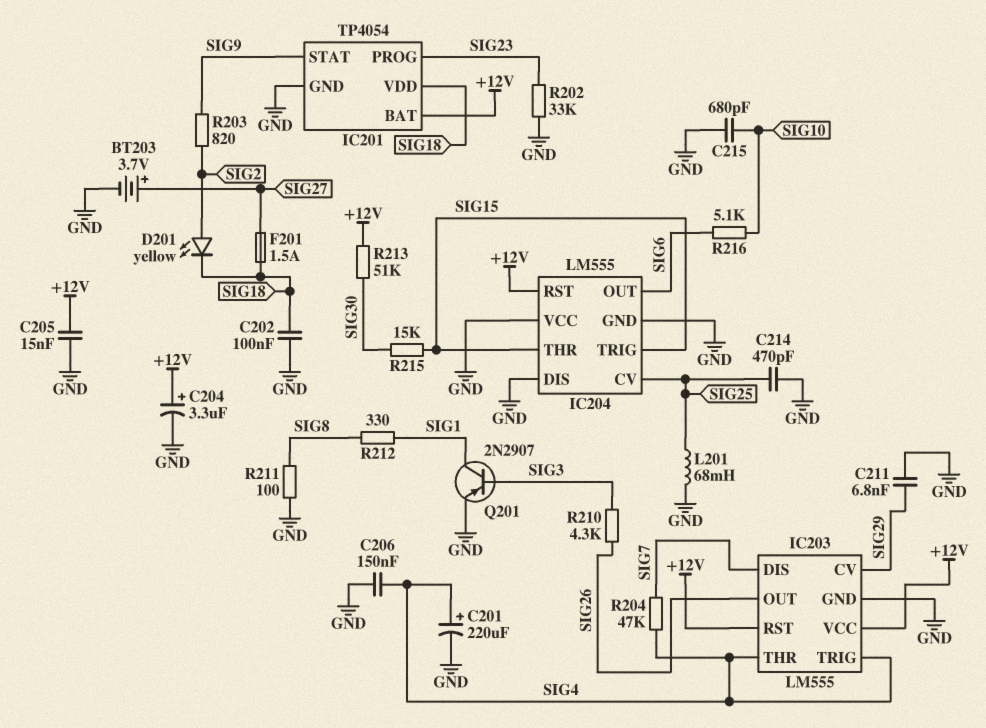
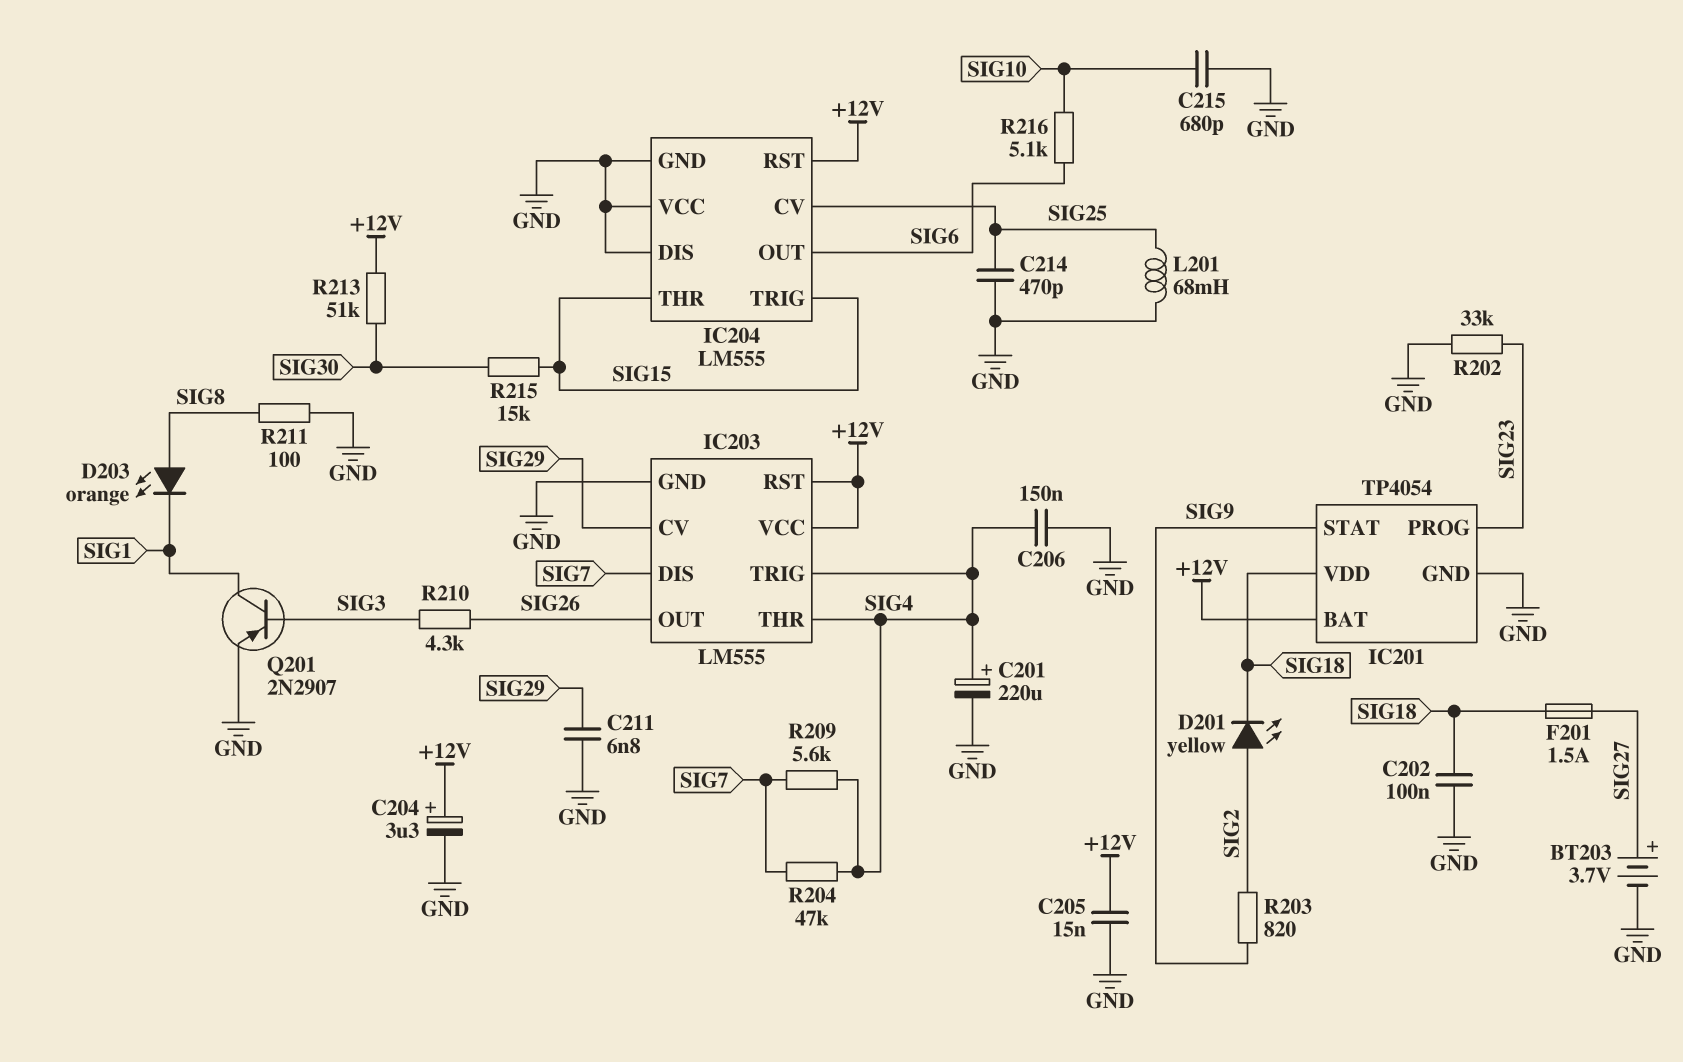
D203: none -> LED orange (A SIG8, K SIG1)
R209: none -> 5.6k (SIG4, SIG7)
R212: 330 (SIG1, SIG8) -> none

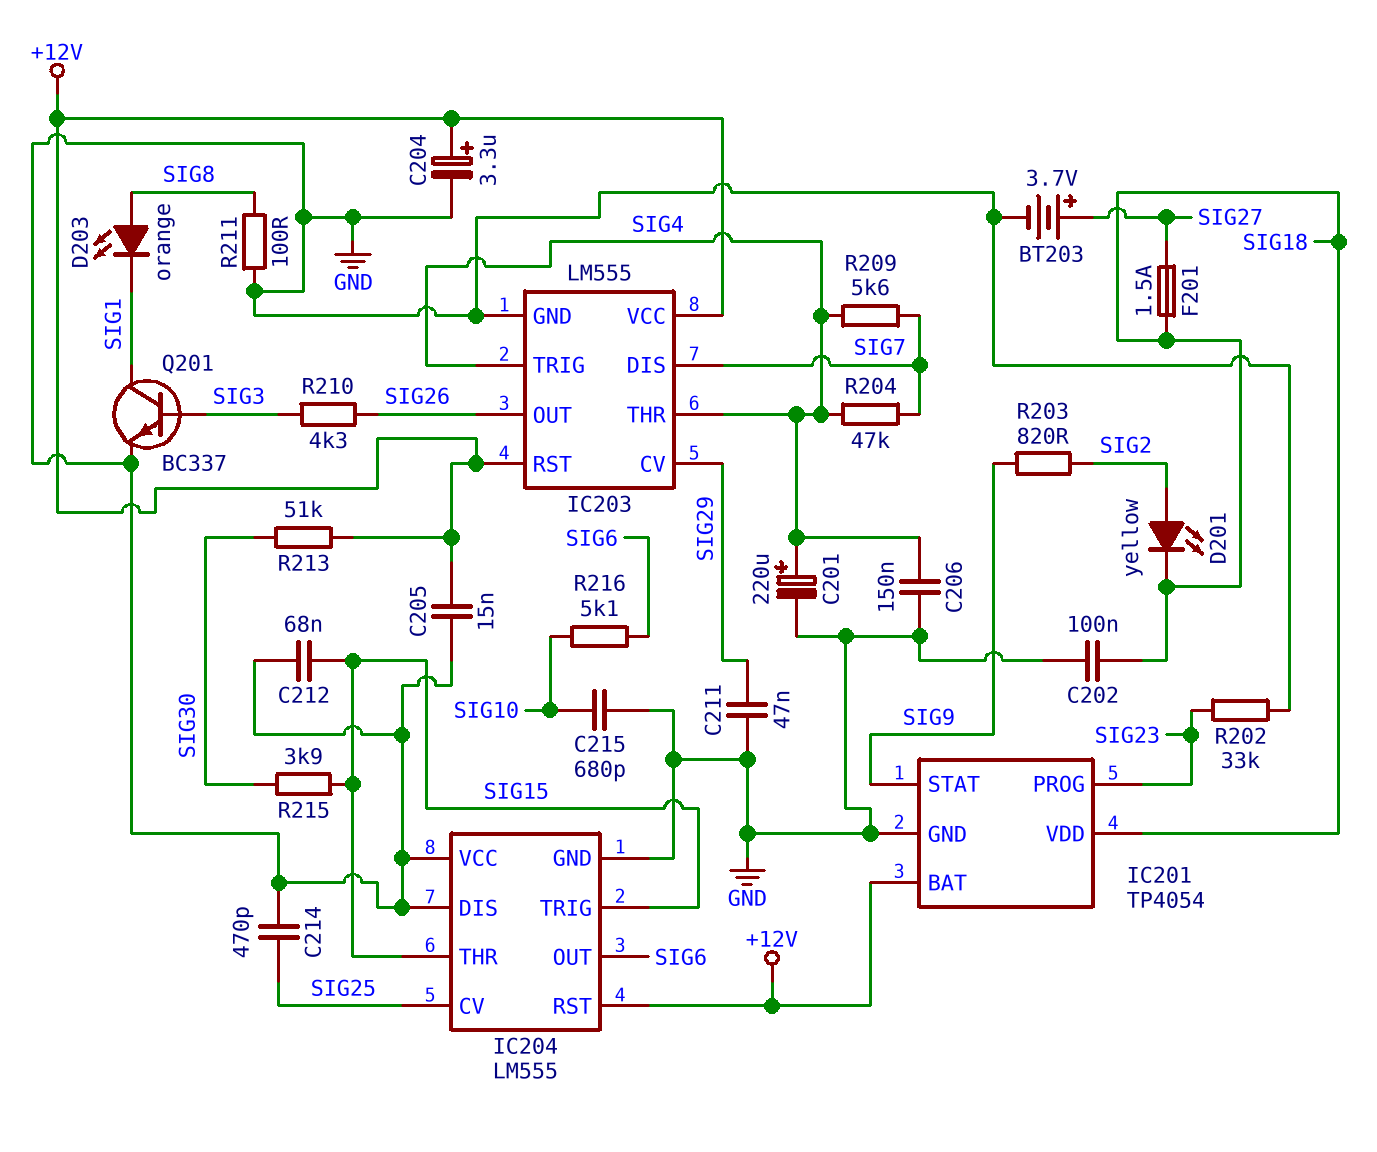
C211: 6.8nF (GND, SIG29) -> 47nF (GND, SIG29)
C212: none -> 68nF (GND, SIG15)
L201: 68mH (GND, SIG25) -> none
Q201: PNP 2N2907 (B SIG3, C SIG1, E GND) -> NPN BC337 (B SIG3, C SIG1, E GND)
R215: 15k (SIG15, SIG30) -> 3.9k (SIG15, SIG30)

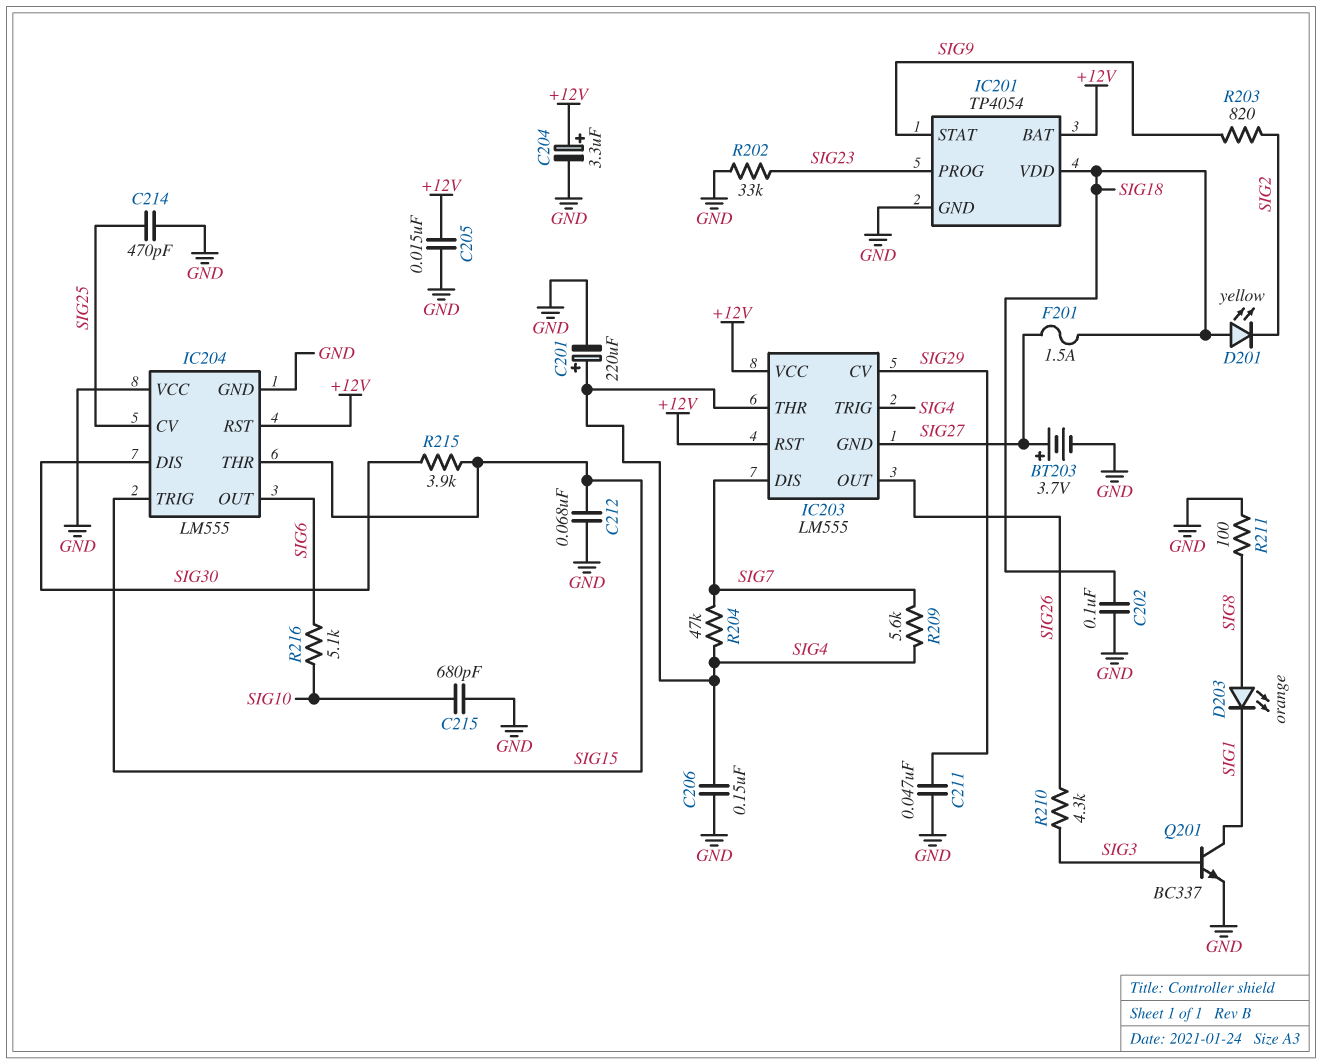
D201: LED yellow (A SIG2, K SIG18) -> LED yellow (A SIG18, K SIG2)
IC203 pin GND: GND -> SIG27
IC204 pin DIS: GND -> SIG30
R213: 51k (+12V, SIG30) -> none

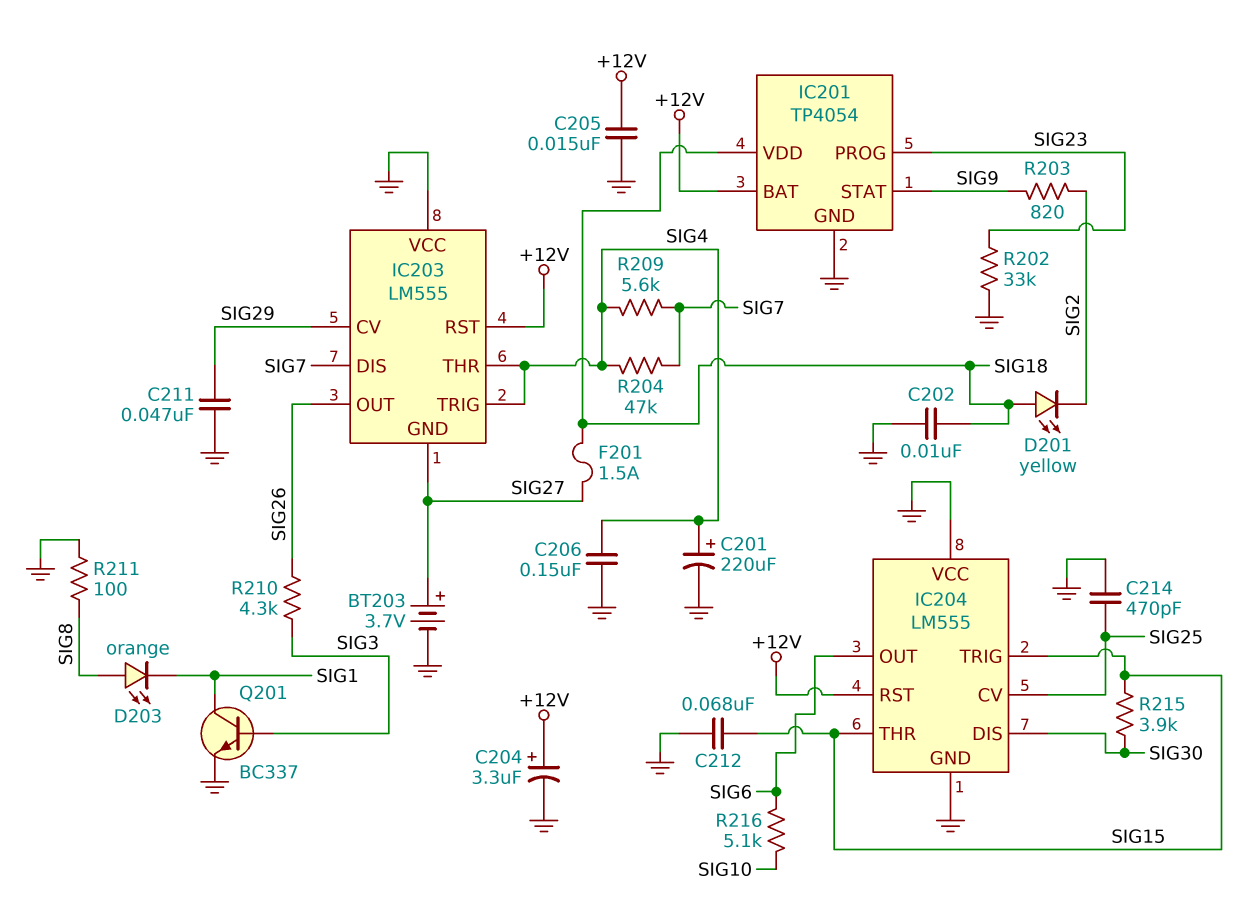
C202: 100nF (GND, SIG18) -> 10nF (GND, SIG18)
C215: 680pF (GND, SIG10) -> none
IC203 pin VCC: +12V -> GND

